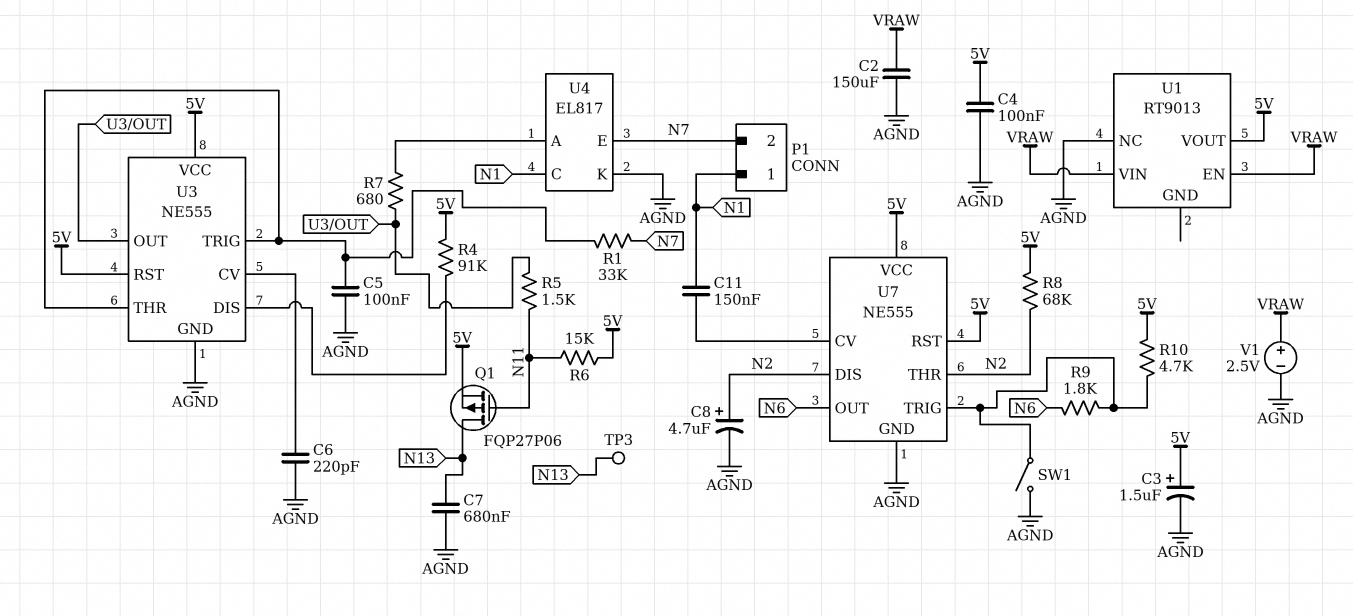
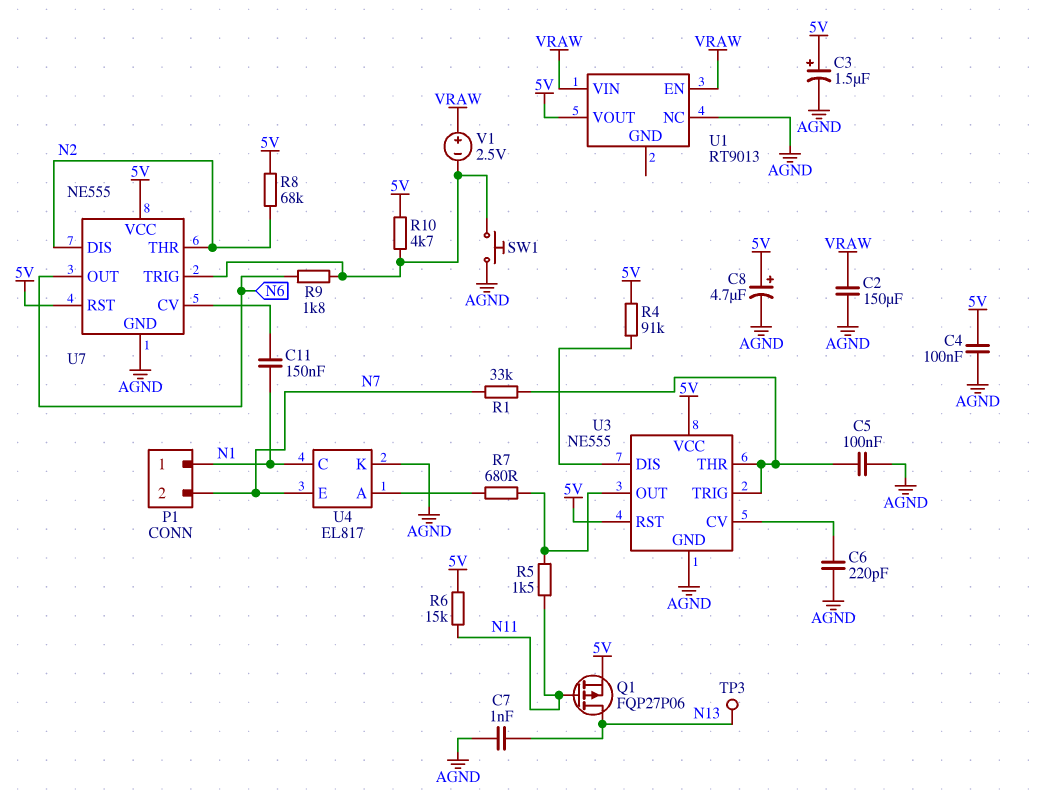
C7: 680nF (AGND, N13) -> 1nF (AGND, N13)
C8: 4.7uF (plus N2, minus AGND) -> 4.7uF (plus 5V, minus AGND)
SW1: switch (AGND, U7/TRIG) -> button (AGND, U7/TRIG)
V1: 2.5V (plus VRAW, minus AGND) -> 2.5V (plus VRAW, minus U7/TRIG)

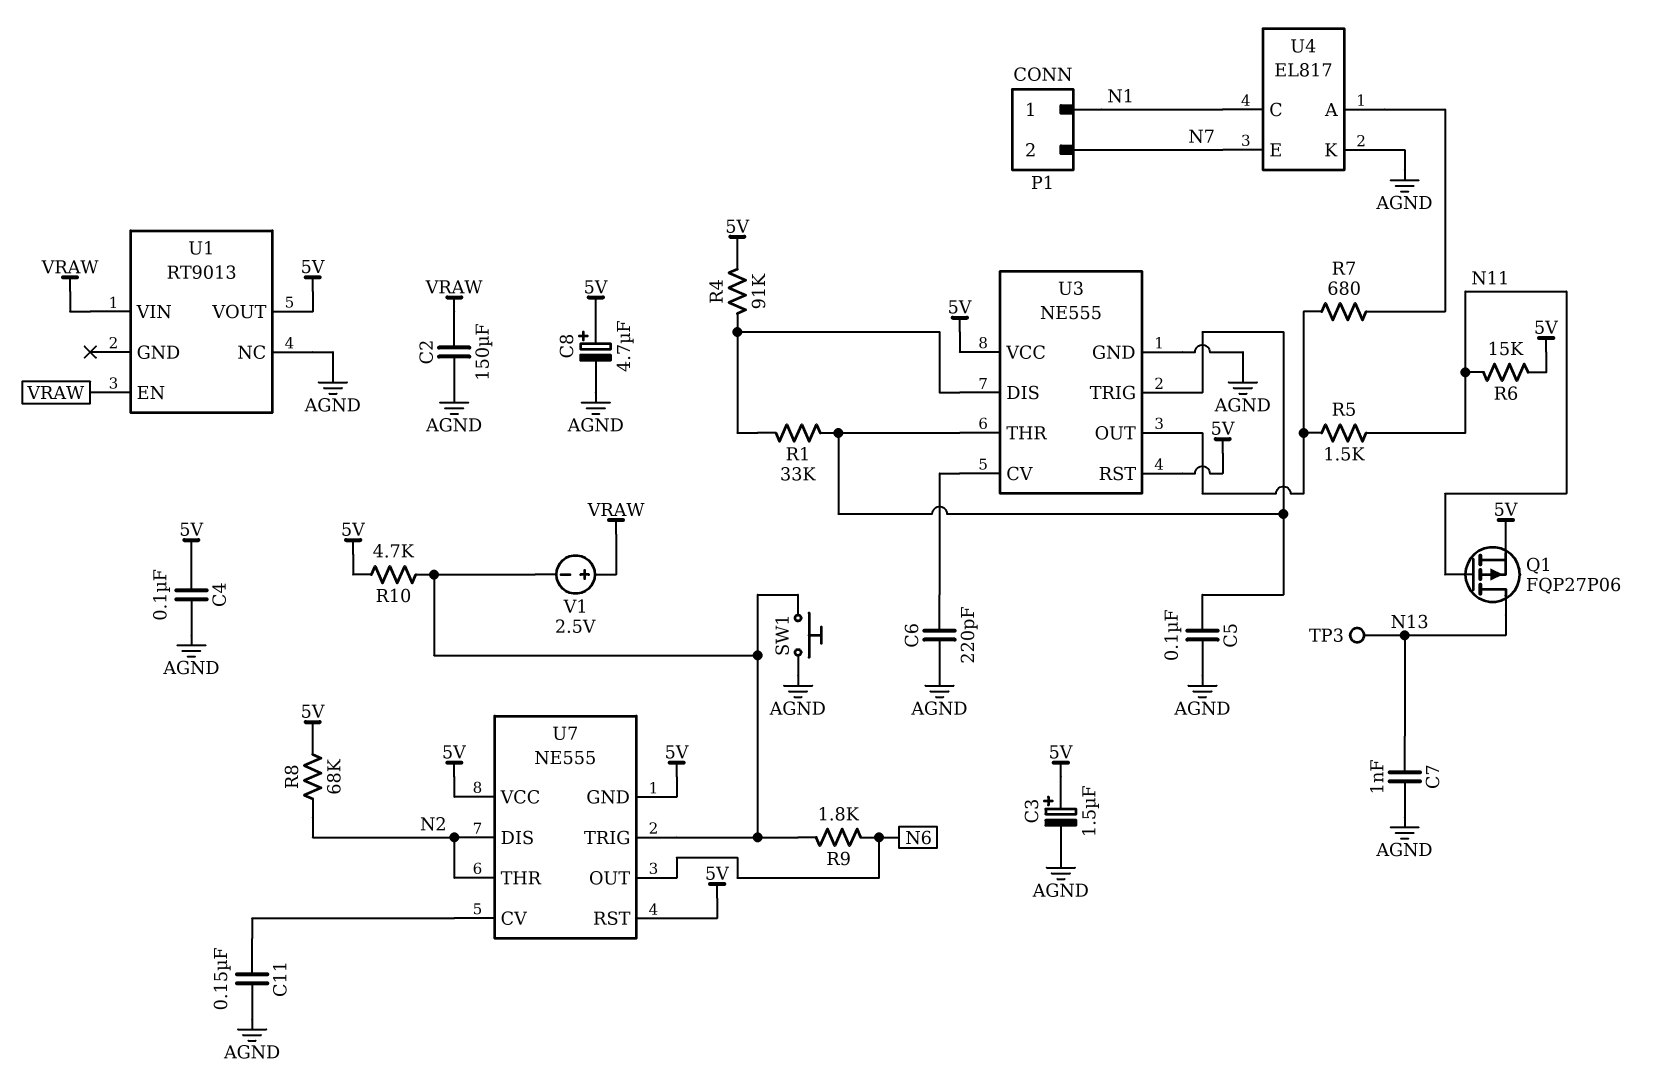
C11: 150nF (N1, U7/CV) -> 150nF (AGND, U7/CV)
R1: 33k (N7, U3/THR) -> 33k (U3/DIS, U3/THR)
U7 pin GND: AGND -> 5V

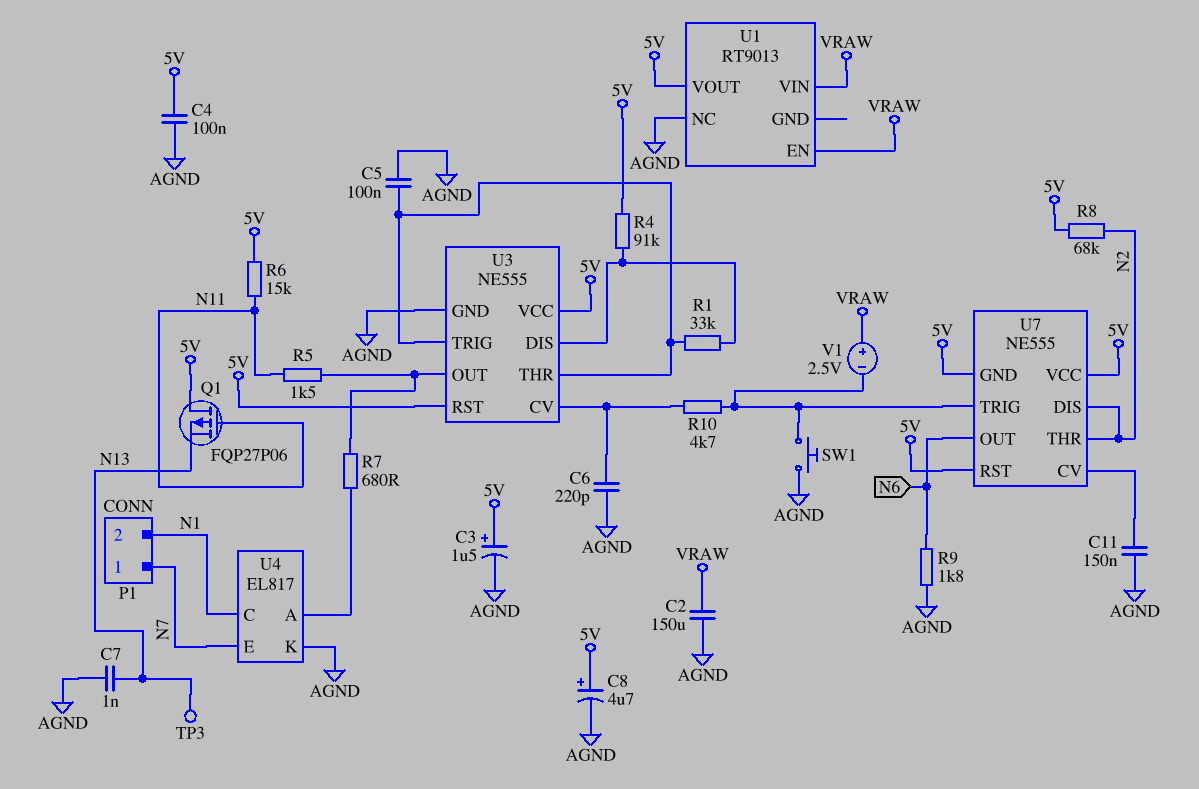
P1 pin 1: N1 -> N7
P1 pin 2: N7 -> N1
Q1: PMOS FQP27P06 (G N11, D N13, S 5V) -> PMOS FQP27P06 (G N11, D 5V, S N13)
R9: 1.8k (N6, U7/TRIG) -> 1.8k (AGND, N6)
R10: 4.7k (5V, U7/TRIG) -> 4.7k (U3/CV, U7/TRIG)

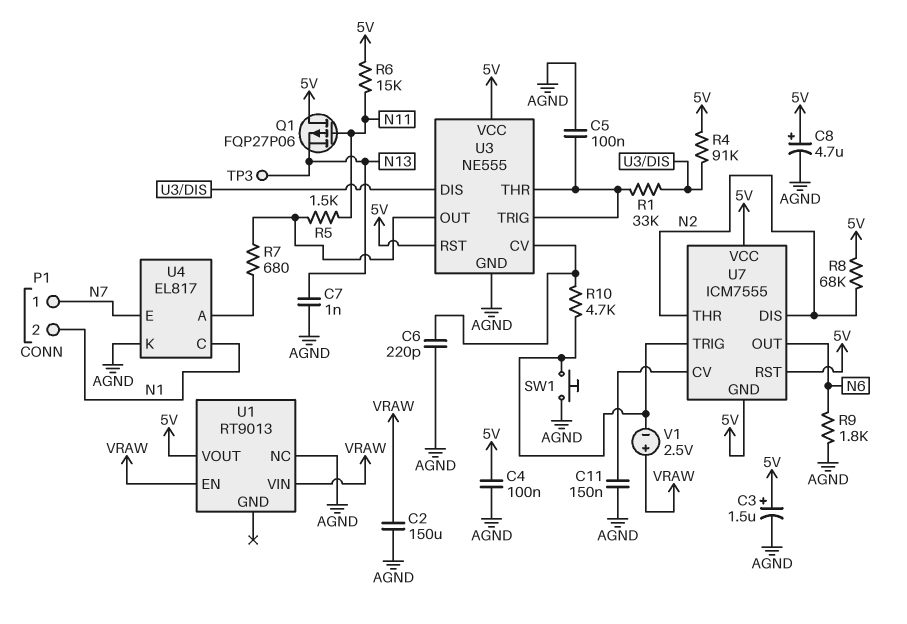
U7: NE555 -> ICM7555

